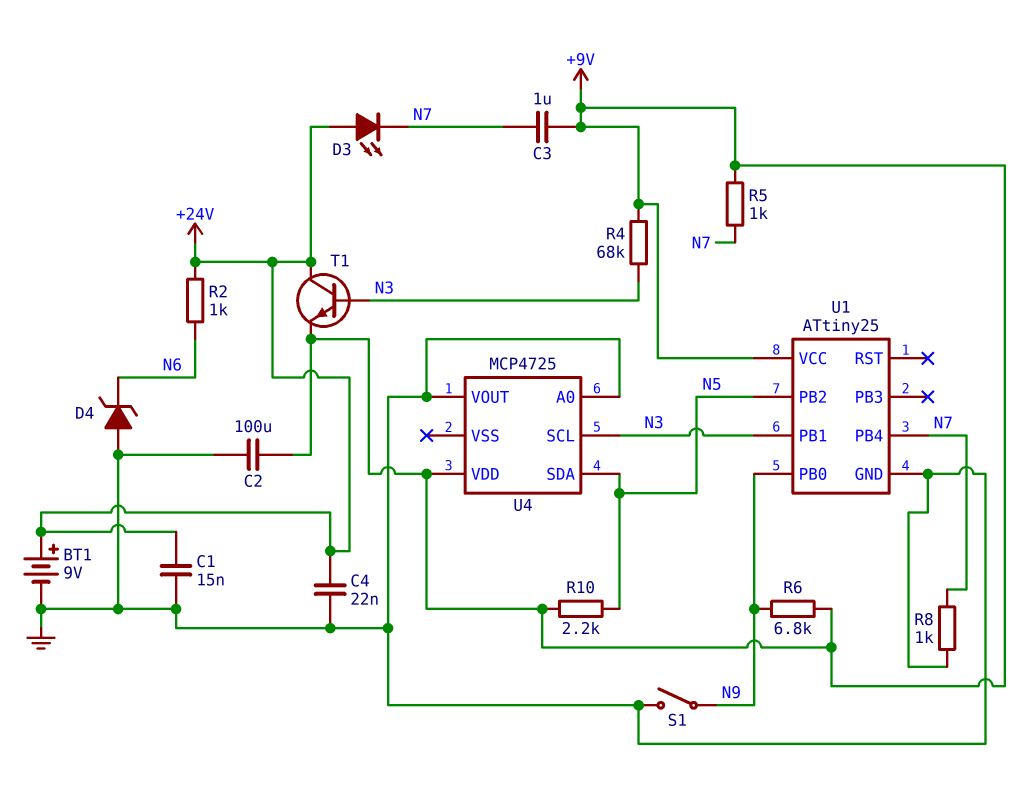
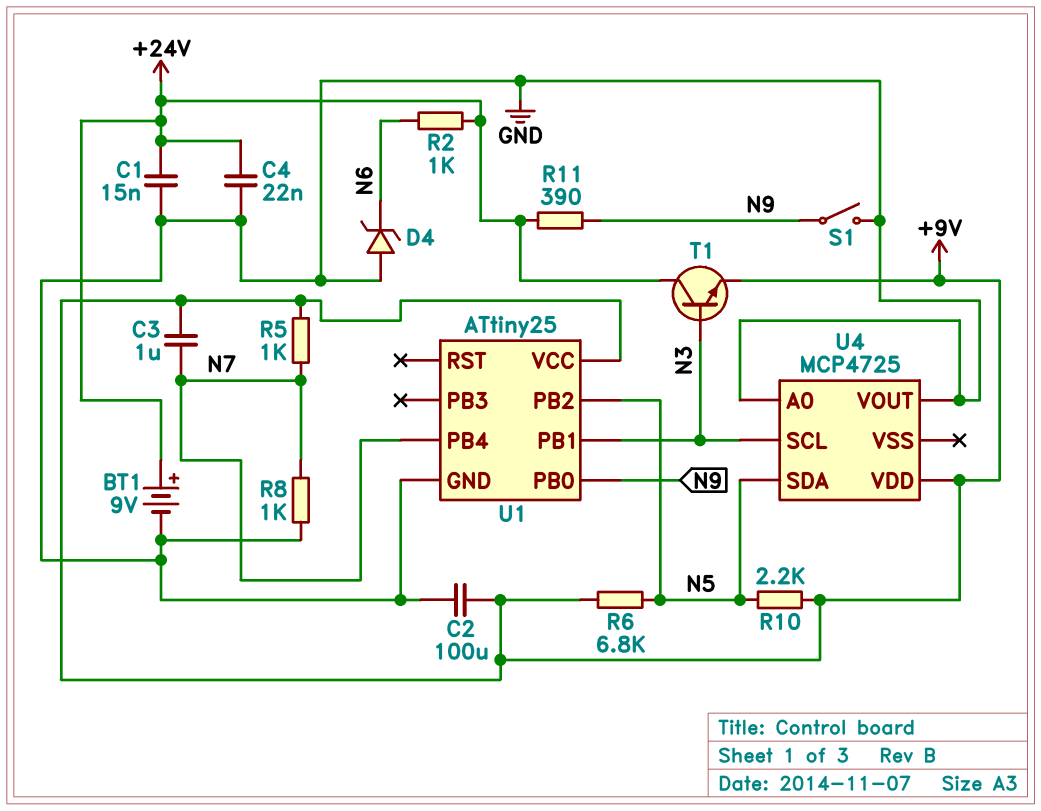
D3: LED (A +24V, K N7) -> none
R4: 68k (+9V, N3) -> none
R6: 6.8k (+9V, N9) -> 6.8k (+9V, N5)
R11: none -> 390 (+24V, N9)

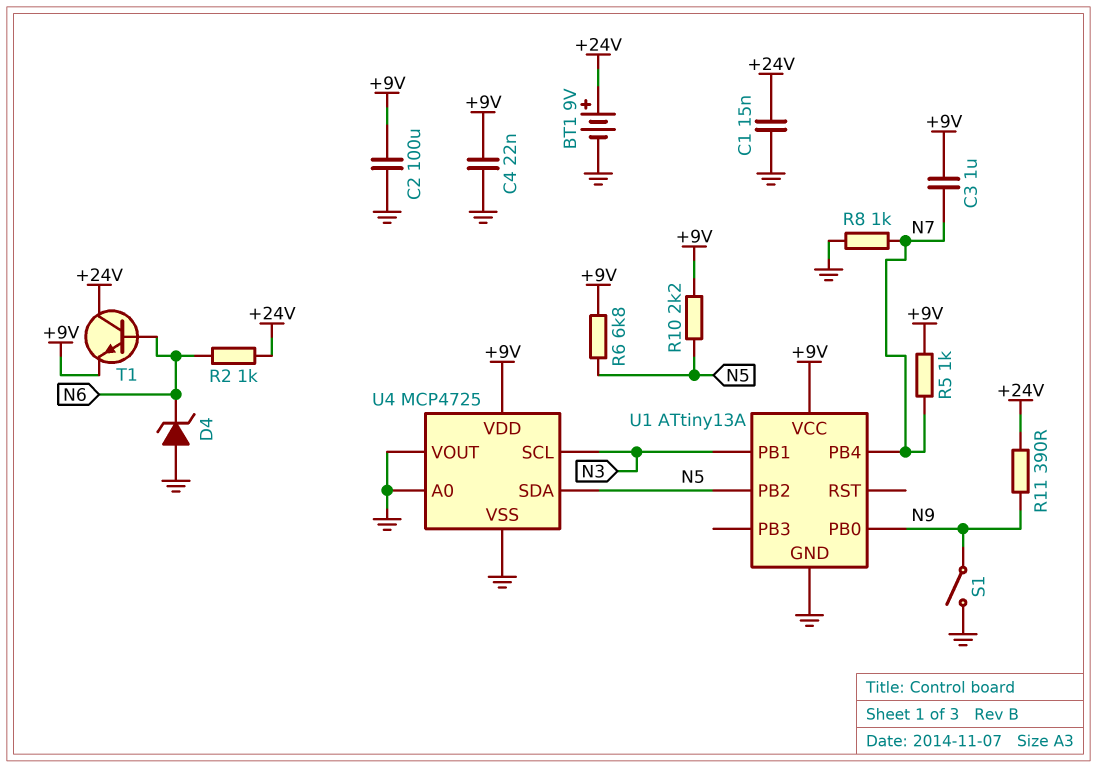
C4: 22nF (+24V, GND) -> 22nF (+9V, GND)
T1: NPN (B N3, C +24V, E +9V) -> NPN (B N6, C +24V, E +9V)
U1: ATtiny25 -> ATtiny13A
U4 pin VSS: none -> GND

